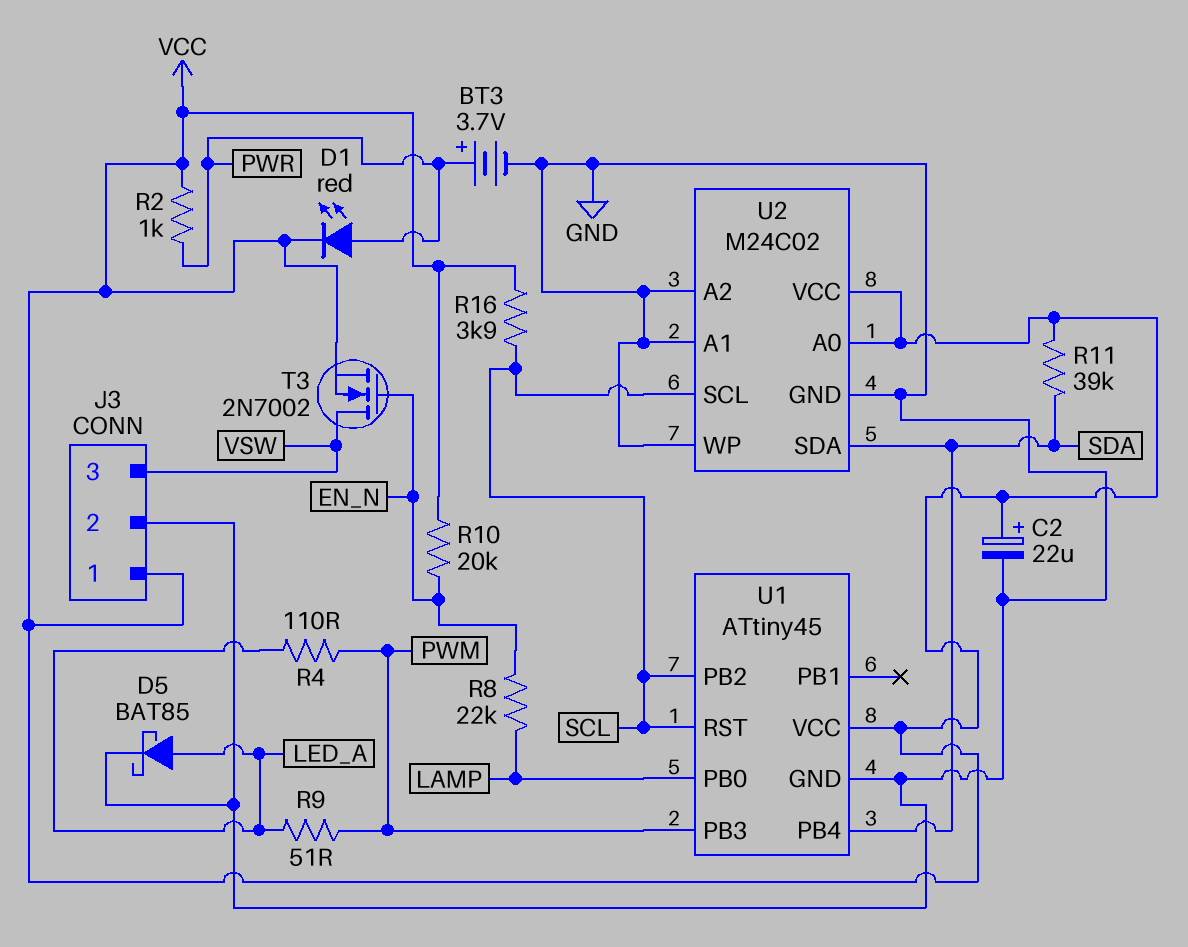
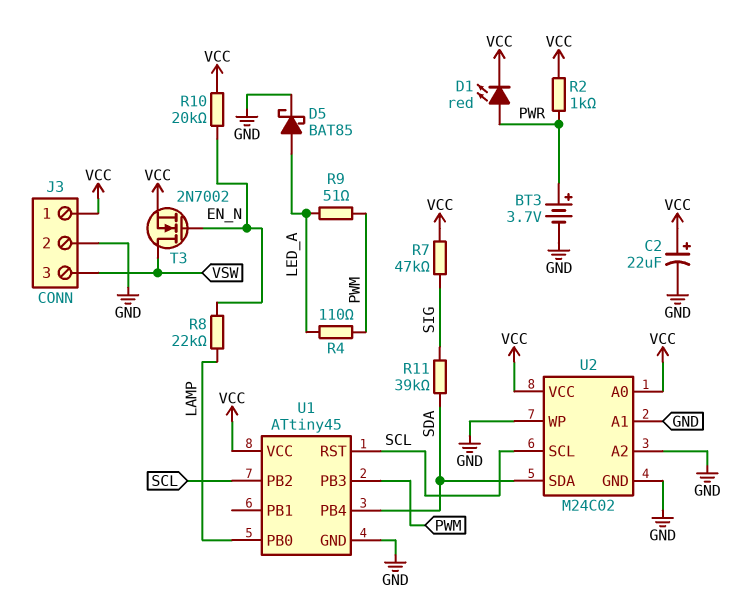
R7: none -> 47k (SIG, VCC)
R11: 39k (SDA, VCC) -> 39k (SDA, SIG)
R16: 3.9k (SCL, VCC) -> none

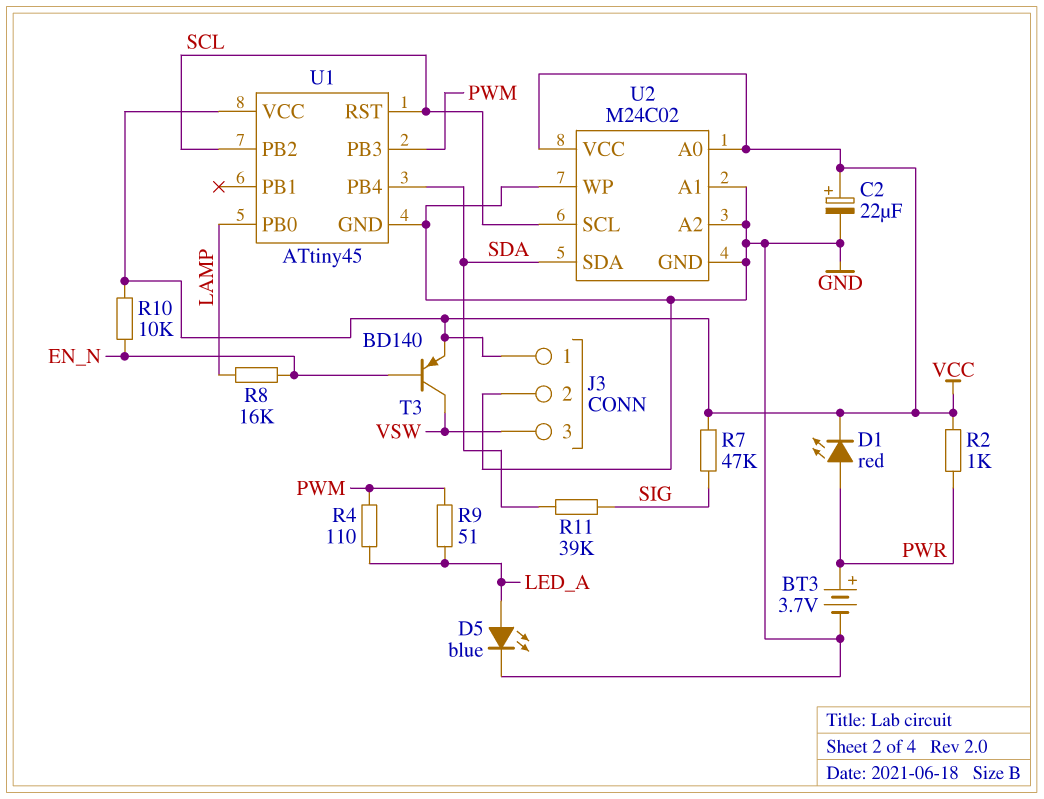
D5: schottky BAT85 (A LED_A, K GND) -> LED blue (A LED_A, K GND)
R8: 22k (EN_N, LAMP) -> 16k (EN_N, LAMP)
R10: 20k (EN_N, VCC) -> 10k (EN_N, VCC)
T3: NMOS 2N7002 (G EN_N, D VSW, S VCC) -> PNP BD140 (B EN_N, C VSW, E VCC)

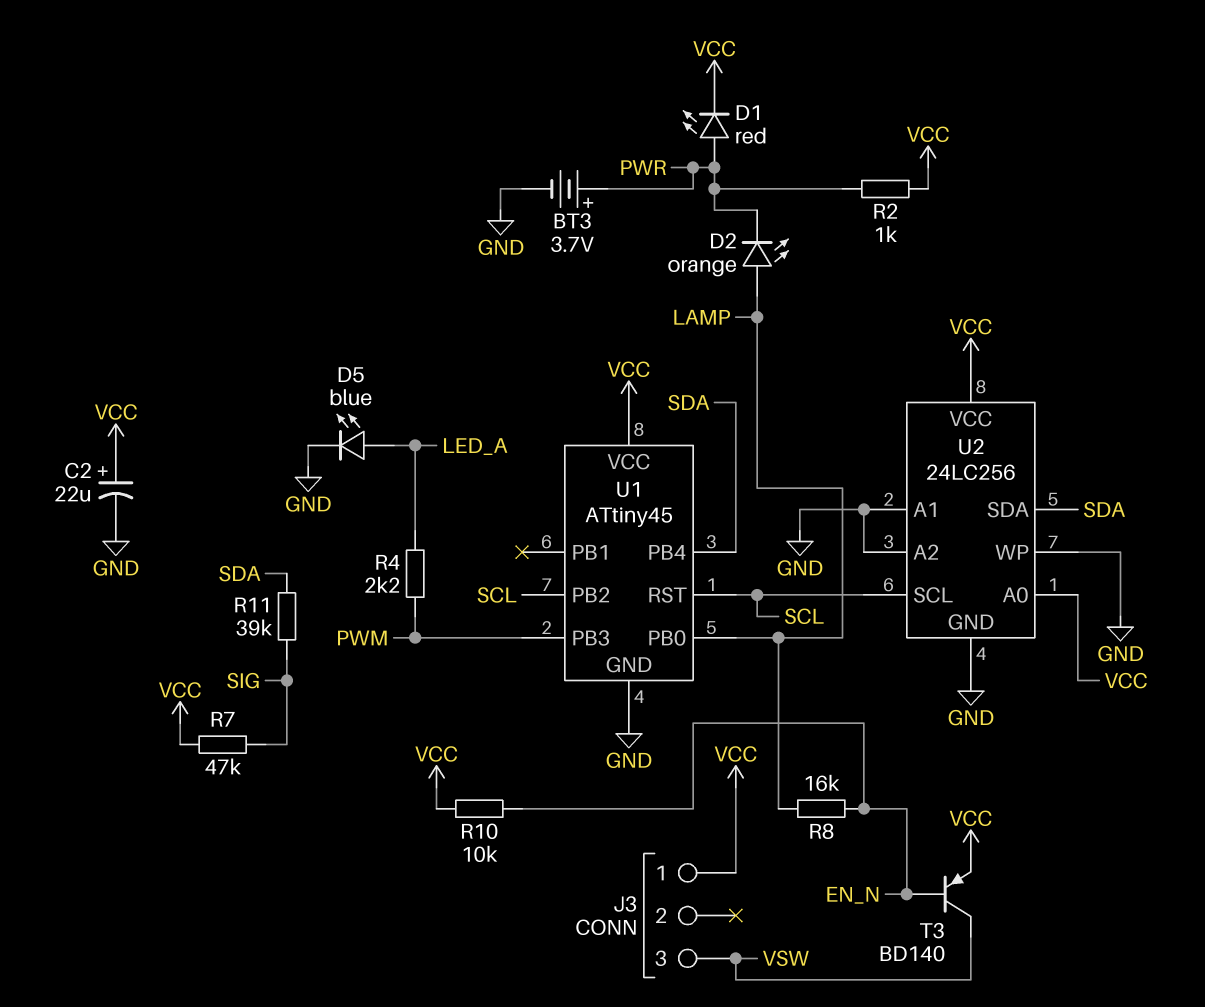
D2: none -> LED orange (A LAMP, K PWR)
J3 pin 2: GND -> none
R4: 110 (LED_A, PWM) -> 2.2k (LED_A, PWM)
R9: 51 (LED_A, PWM) -> none
U2: M24C02 -> 24LC256

